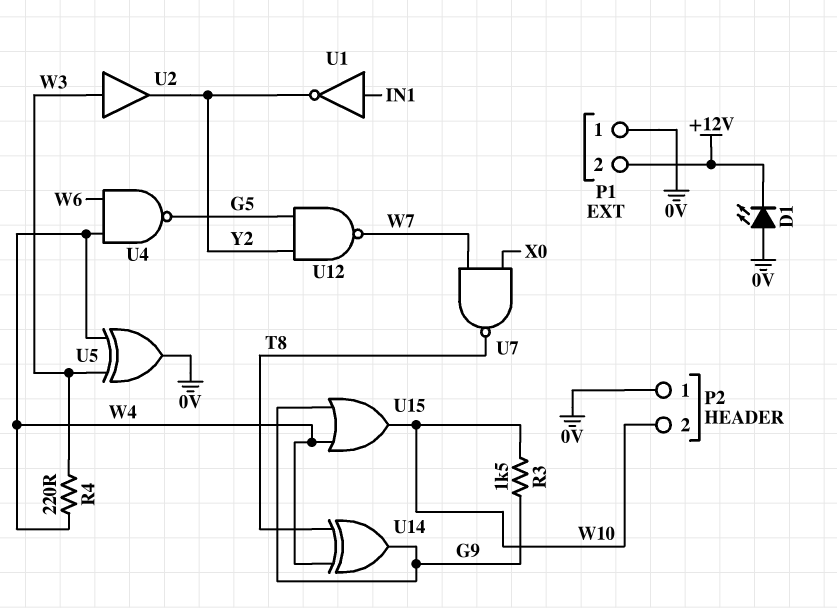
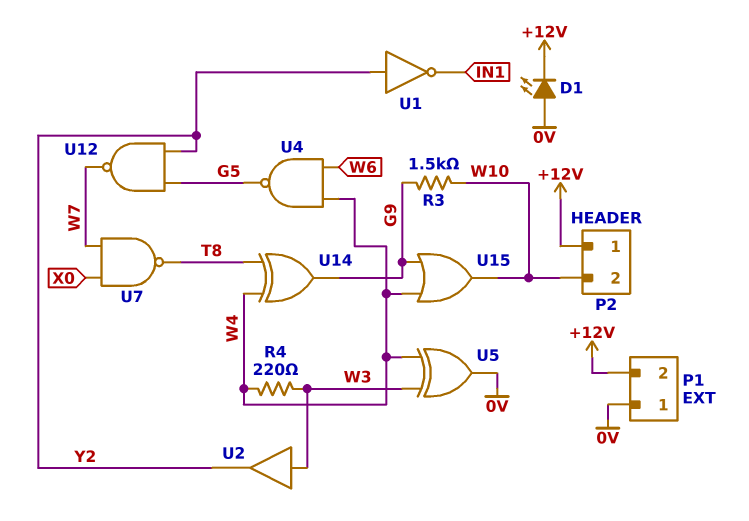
P2 pin 1: 0V -> +12V
U1: NOT (in IN1, out Y2) -> NOT (in Y2, out IN1)

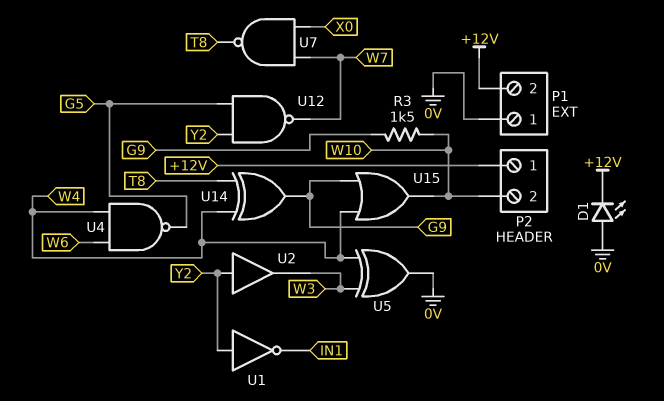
R4: 220 (W3, W4) -> none
U2: buffer (in W3, out Y2) -> buffer (in Y2, out W3)

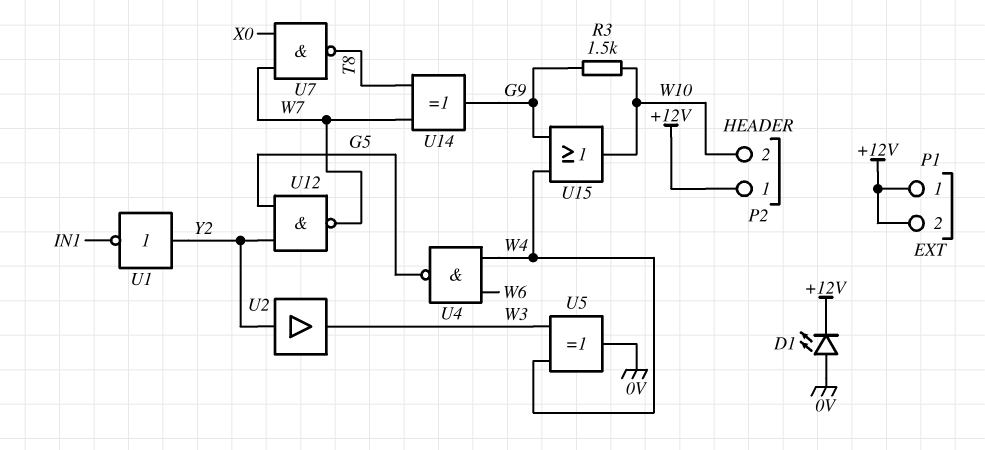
P1 pin 1: 0V -> +12V
U14: XOR (in T8, in W4, out G9) -> XOR (in T8, in W7, out G9)

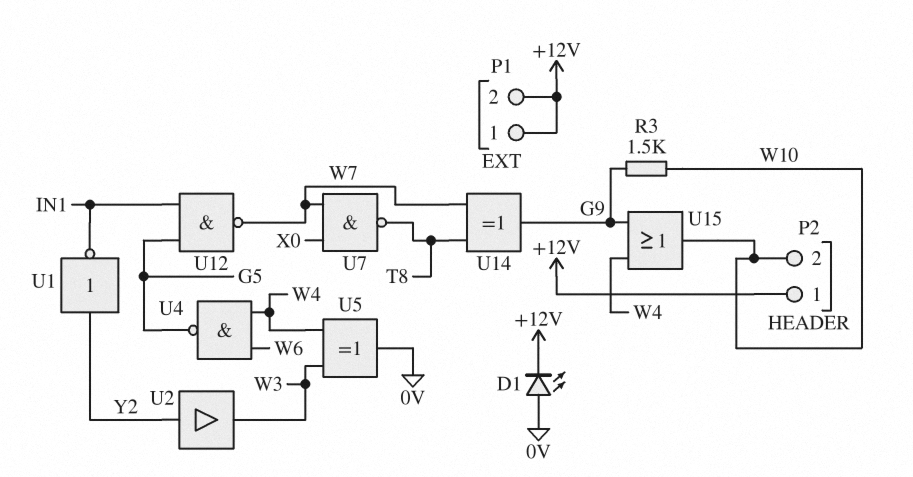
U12: NAND (in G5, in Y2, out W7) -> NAND (in G5, in IN1, out W7)

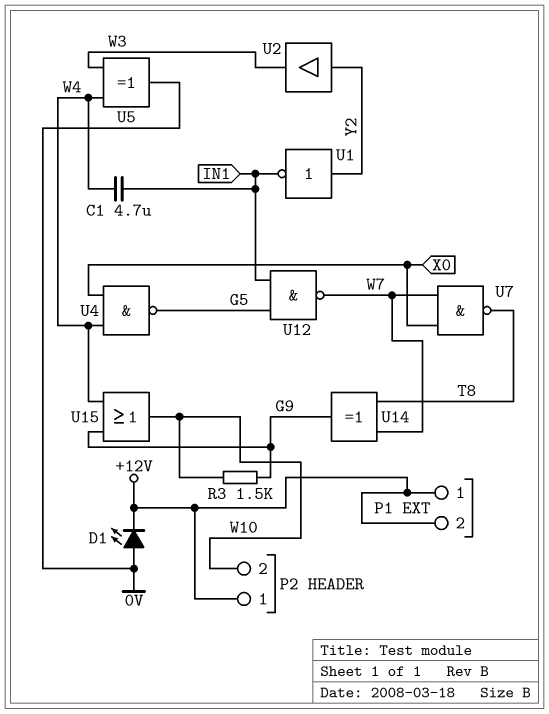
C1: none -> 4.7uF (IN1, W4)
U4: NAND (in W4, in W6, out G5) -> NAND (in W4, in X0, out G5)

